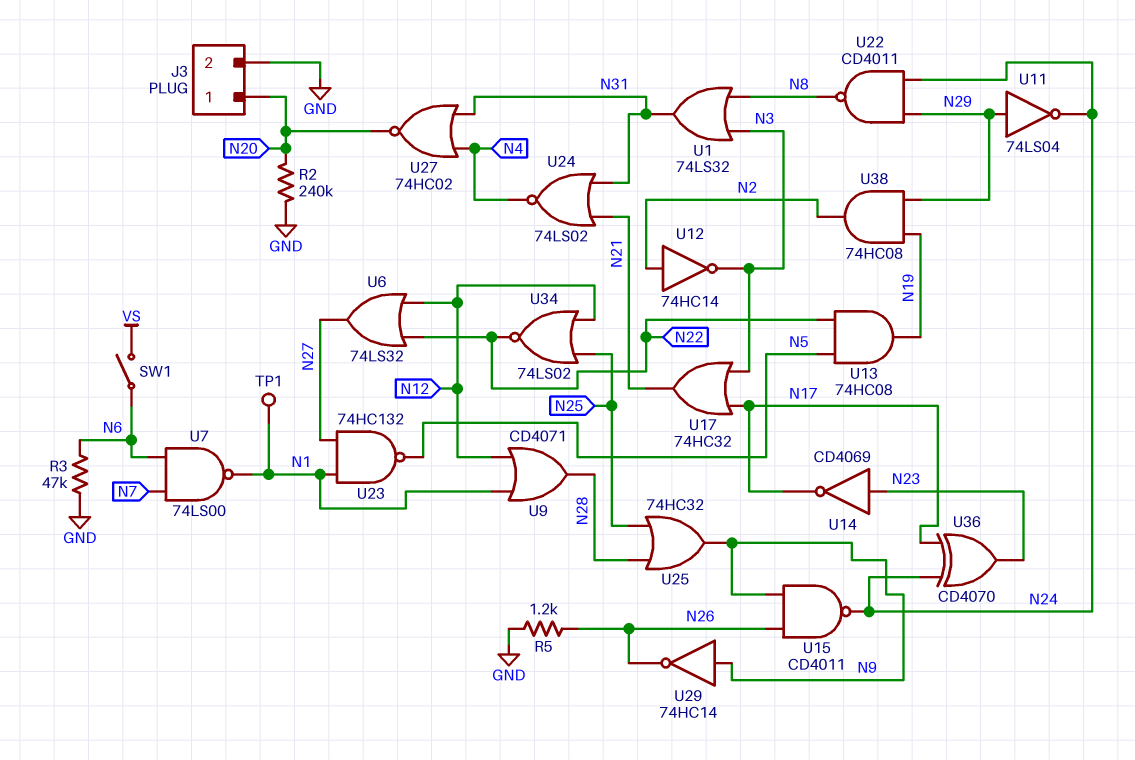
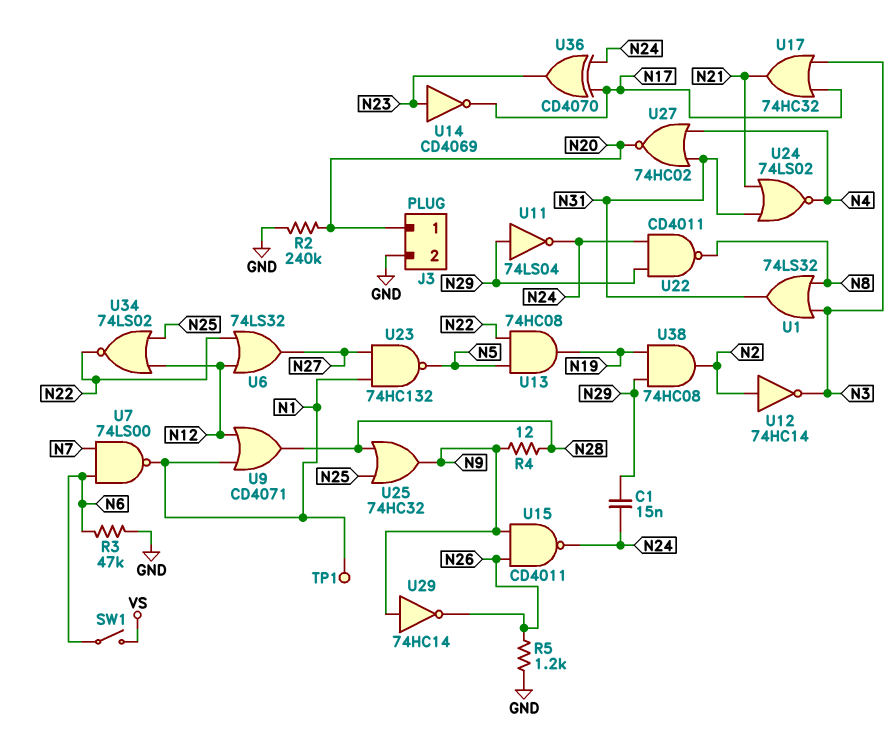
C1: none -> 15nF (N24, N29)
R4: none -> 12 (N9, N28)

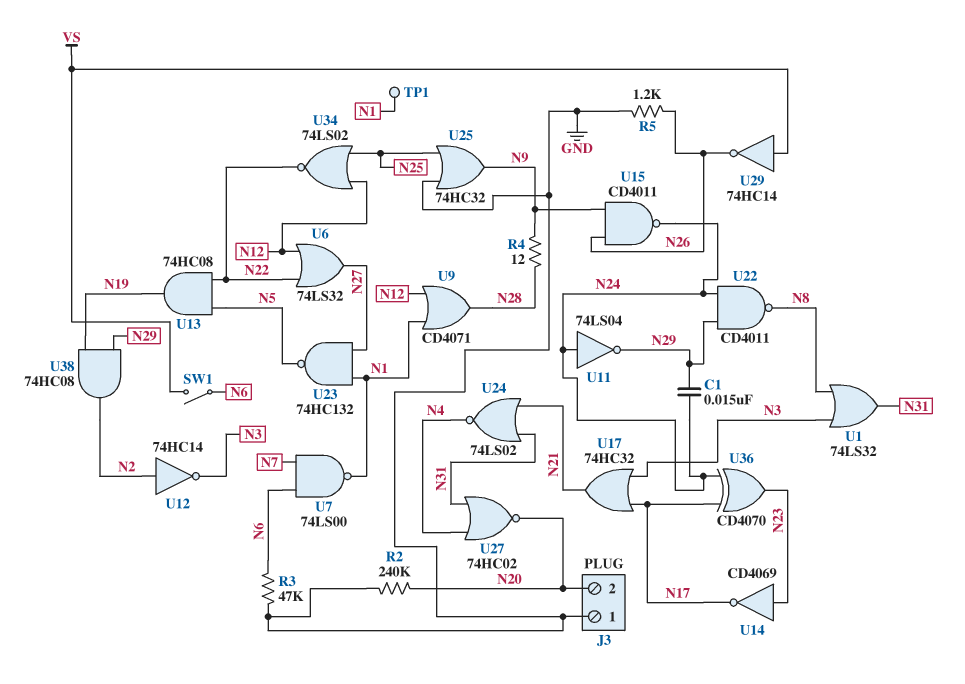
J3 pin 1: N20 -> GND
J3 pin 2: GND -> N20
U11: NOT 74LS04 (in N29, out N24) -> NOT 74LS04 (in N24, out N29)
U25: OR 74HC32 (in N25, in N28, out N9) -> OR 74HC32 (in GND, in N25, out N9)
U29: NOT 74HC14 (in N9, out N26) -> NOT 74HC14 (in VS, out N26)

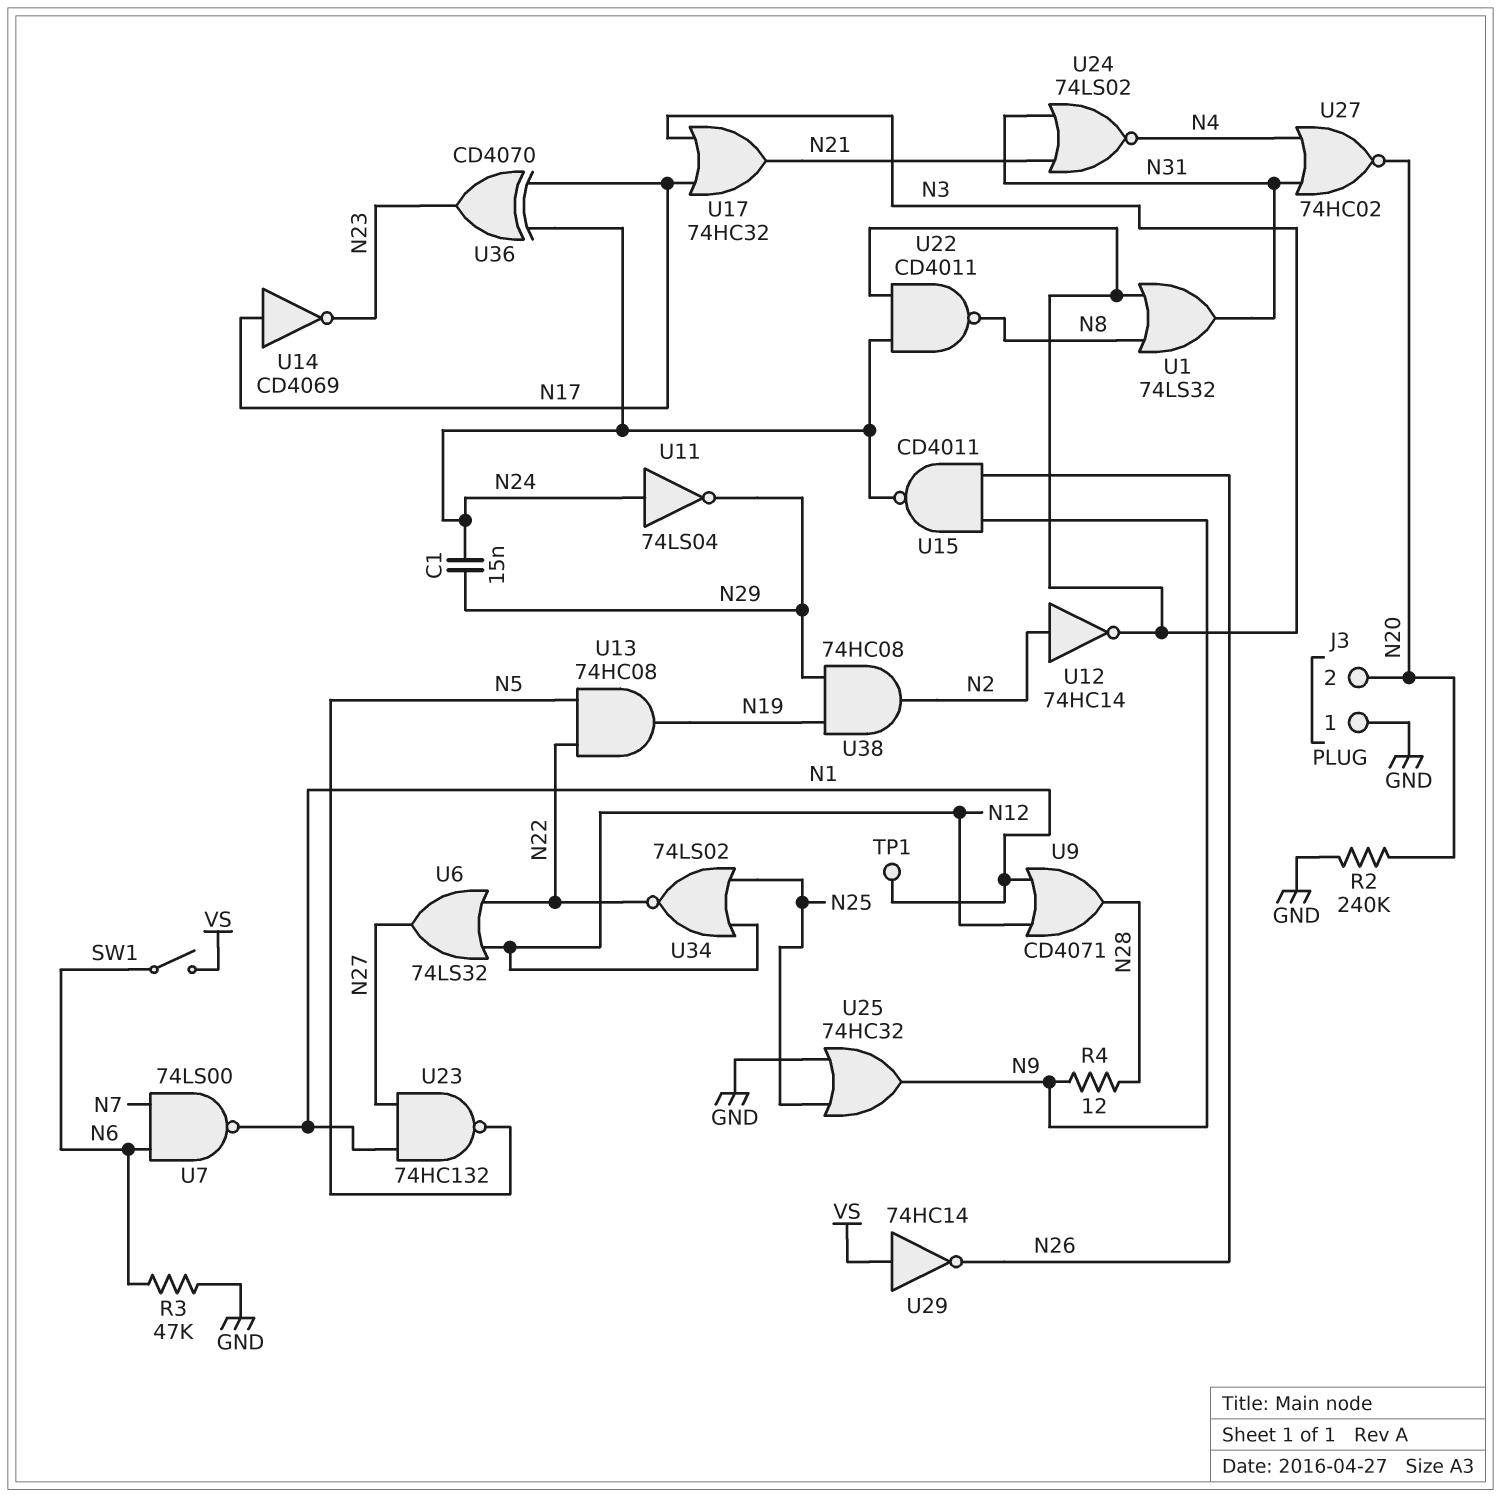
R5: 1.2k (GND, N26) -> none
U14: NOT CD4069 (in N23, out N17) -> NOT CD4069 (in N17, out N23)
U22: NAND CD4011 (in N24, in N29, out N8) -> NAND CD4011 (in N3, in N24, out N8)

